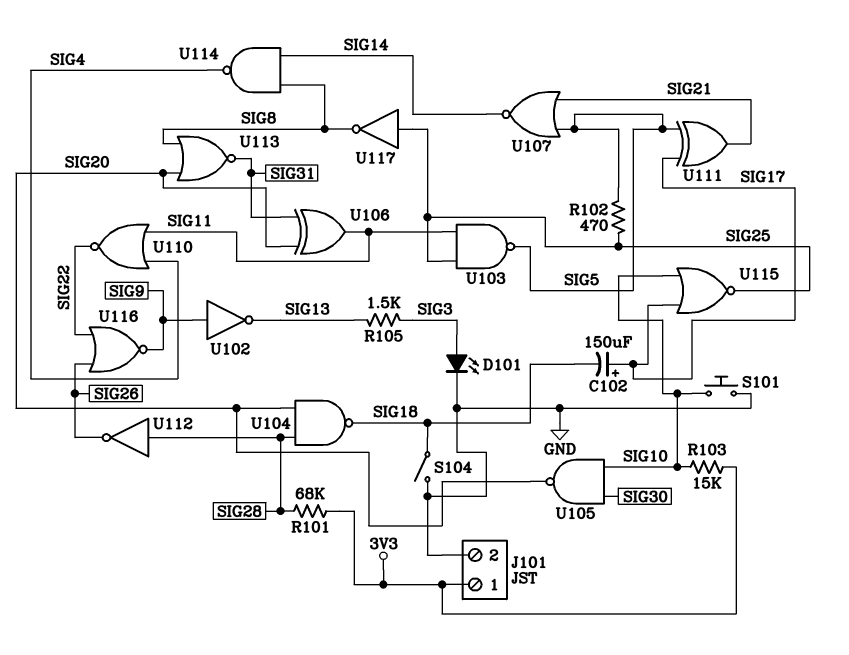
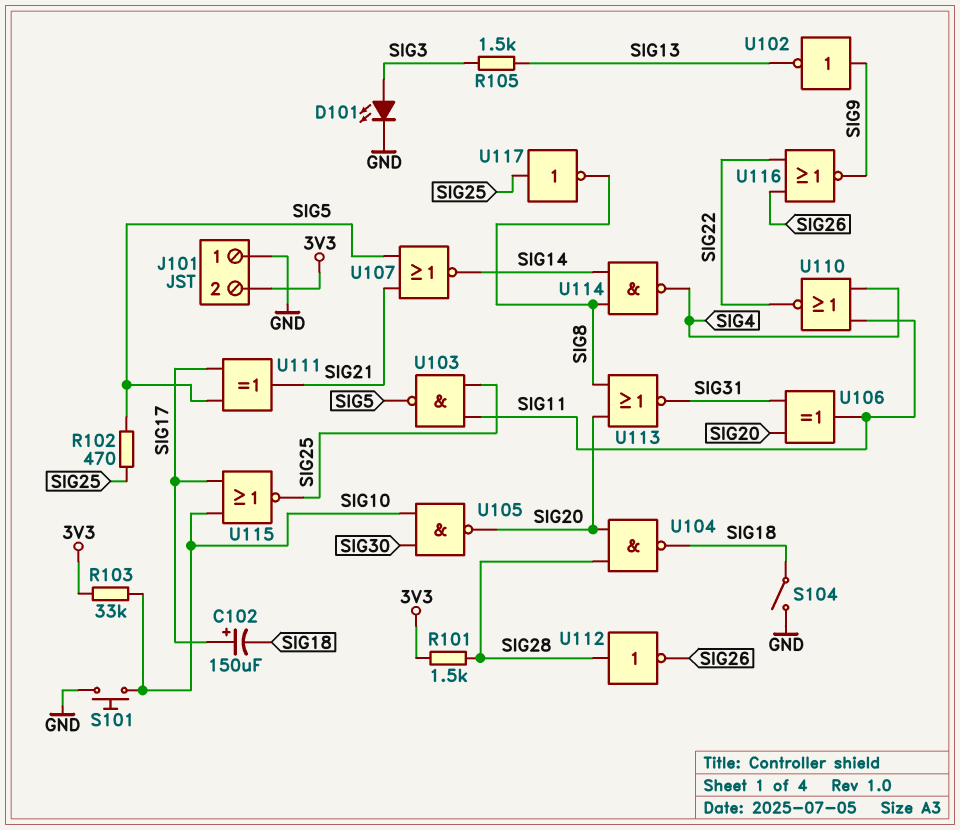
J101 pin 1: 3V3 -> GND
J101 pin 2: GND -> 3V3
R101: 68k (3V3, SIG28) -> 1.5k (3V3, SIG28)
R103: 15k (3V3, SIG10) -> 33k (3V3, SIG10)

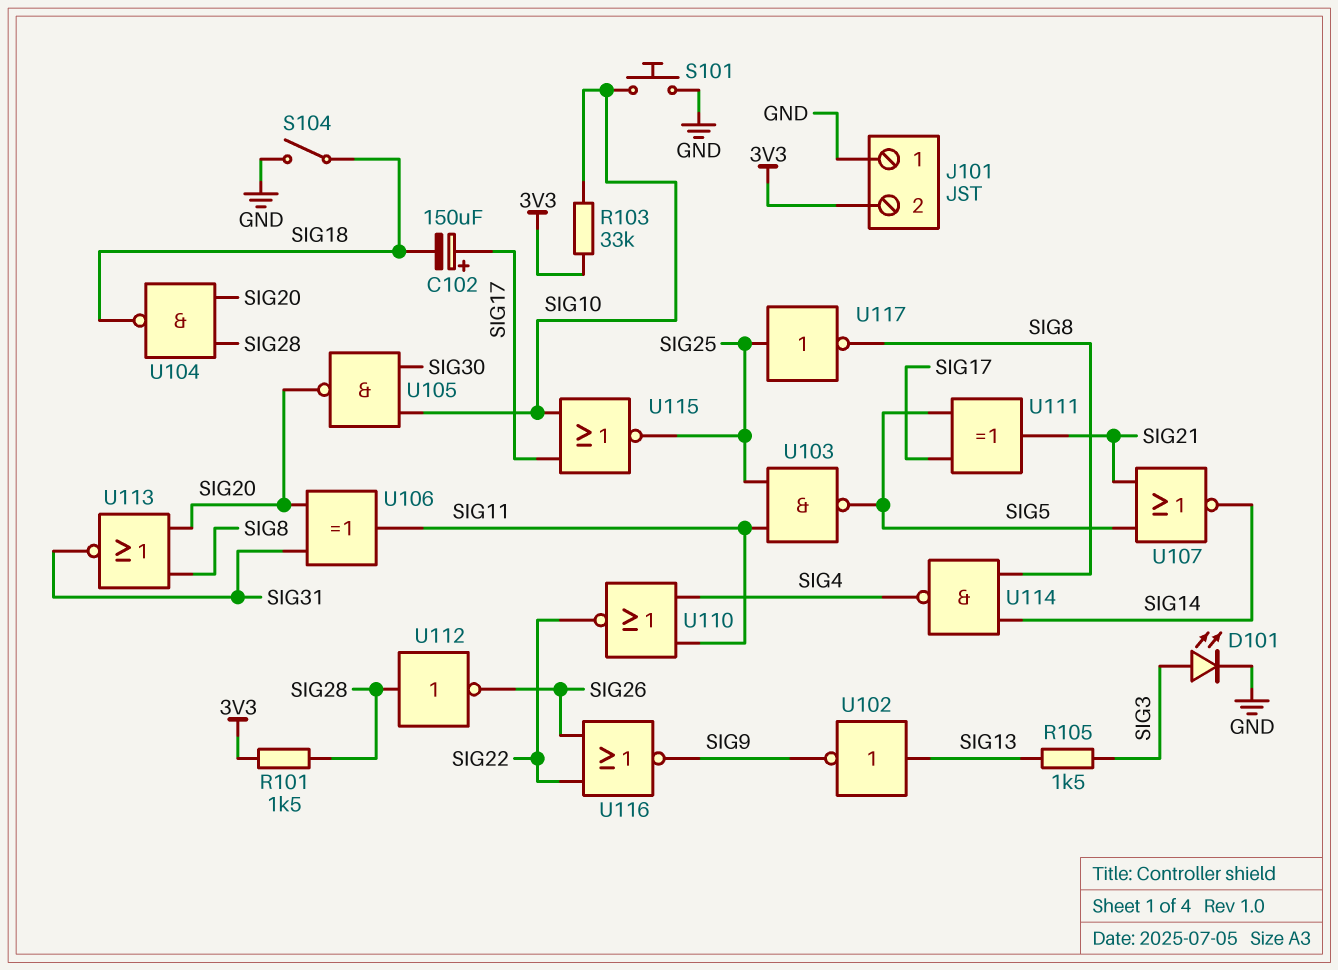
R102: 470 (SIG5, SIG25) -> none
U102: NOT (in SIG9, out SIG13) -> NOT (in SIG13, out SIG9)

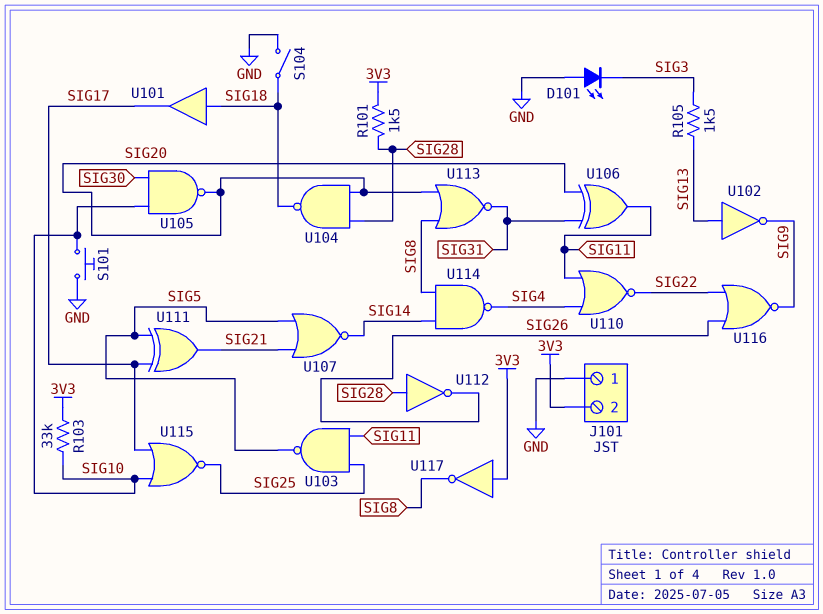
C102: 150uF (plus SIG17, minus SIG18) -> none
D101: LED (A SIG3, K GND) -> LED (A GND, K SIG3)
U101: none -> buffer (in SIG18, out SIG17)
U117: NOT (in SIG25, out SIG8) -> NOT (in 3V3, out SIG8)

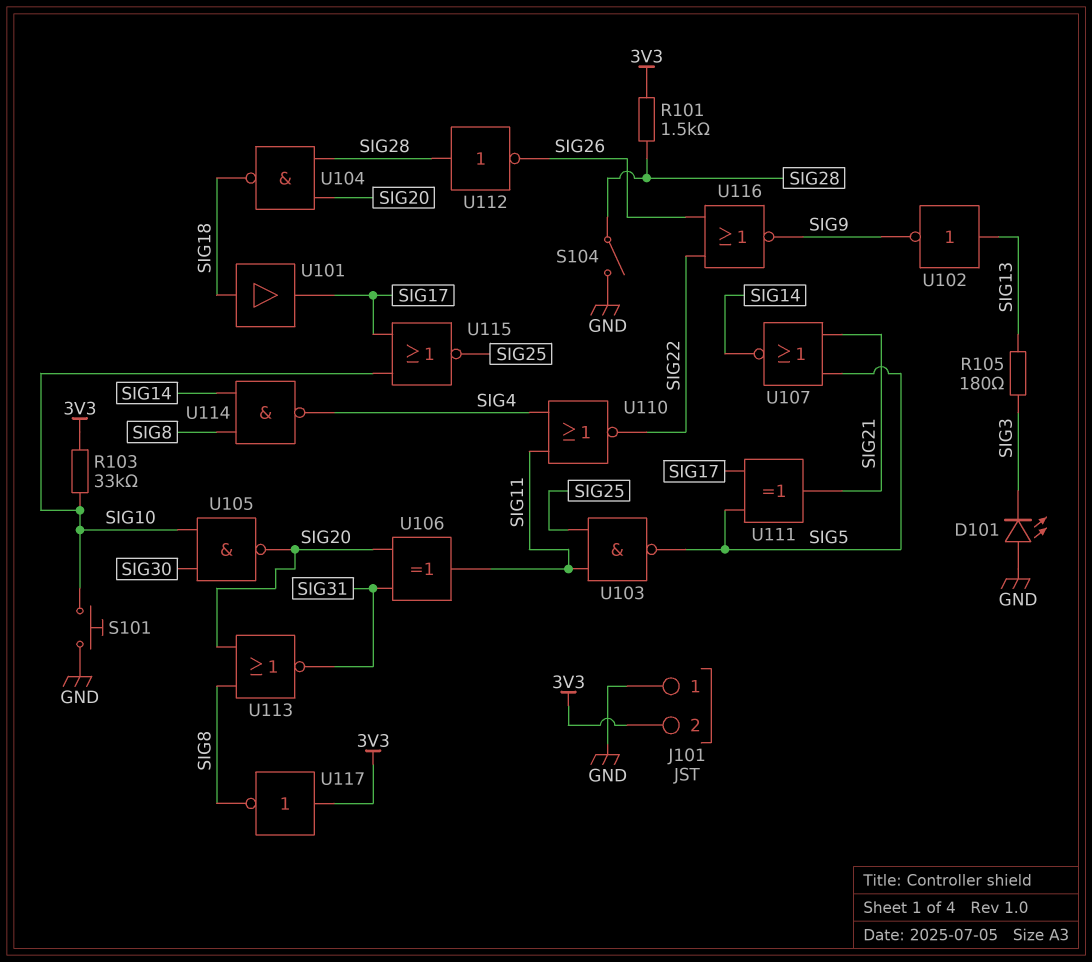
R105: 1.5k (SIG3, SIG13) -> 180 (SIG3, SIG13)
S104: switch (GND, SIG18) -> switch (GND, SIG28)

